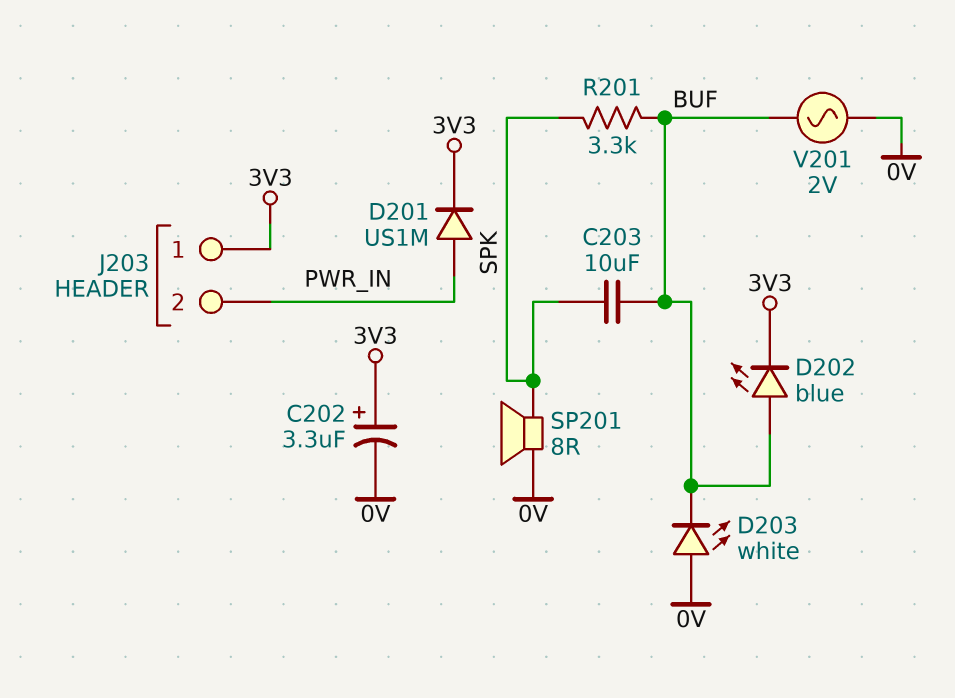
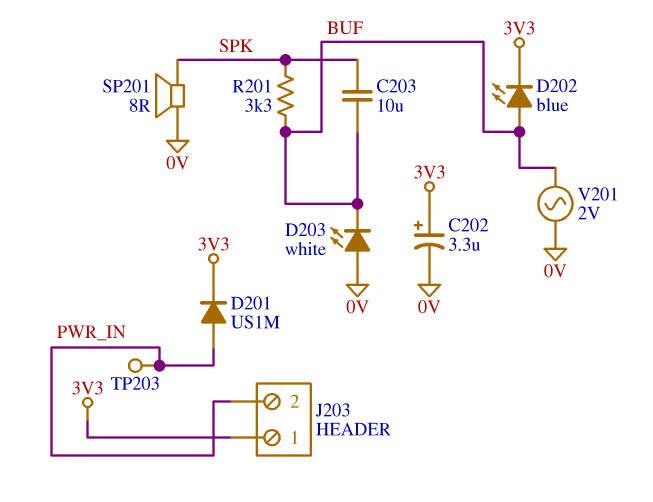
TP203: none -> test point (PWR_IN)

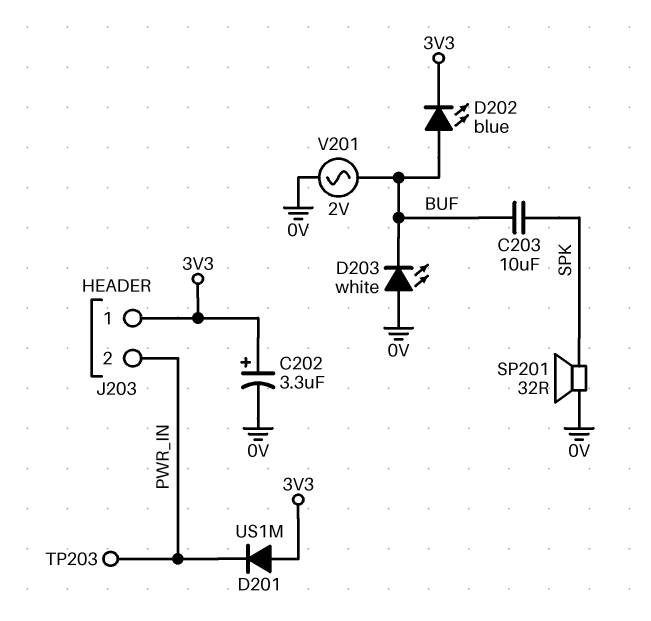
D201: diode US1M (A PWR_IN, K 3V3) -> diode US1M (A 3V3, K PWR_IN)
R201: 3.3k (BUF, SPK) -> none
SP201: speaker 8R (0V, SPK) -> speaker 32R (0V, SPK)

